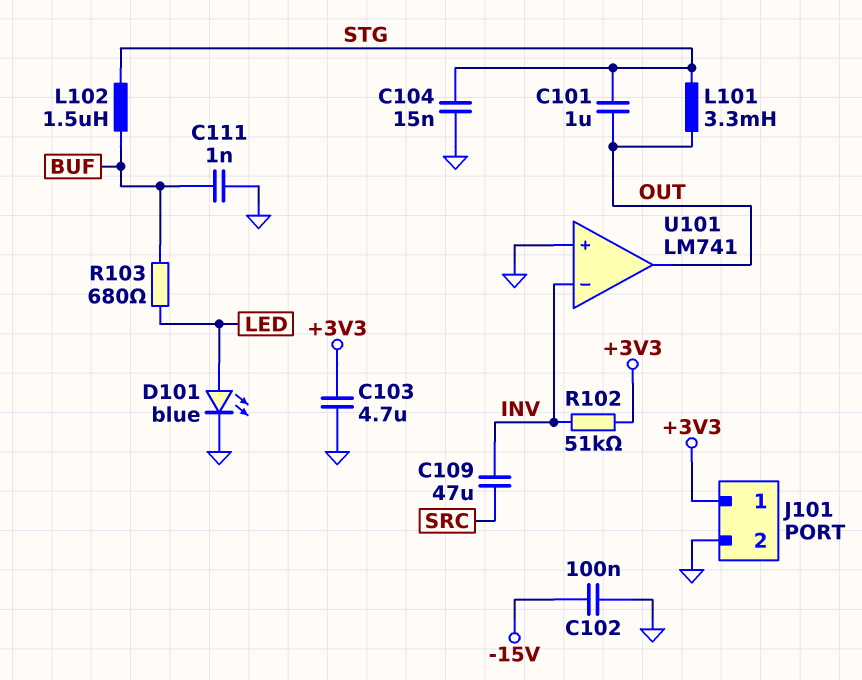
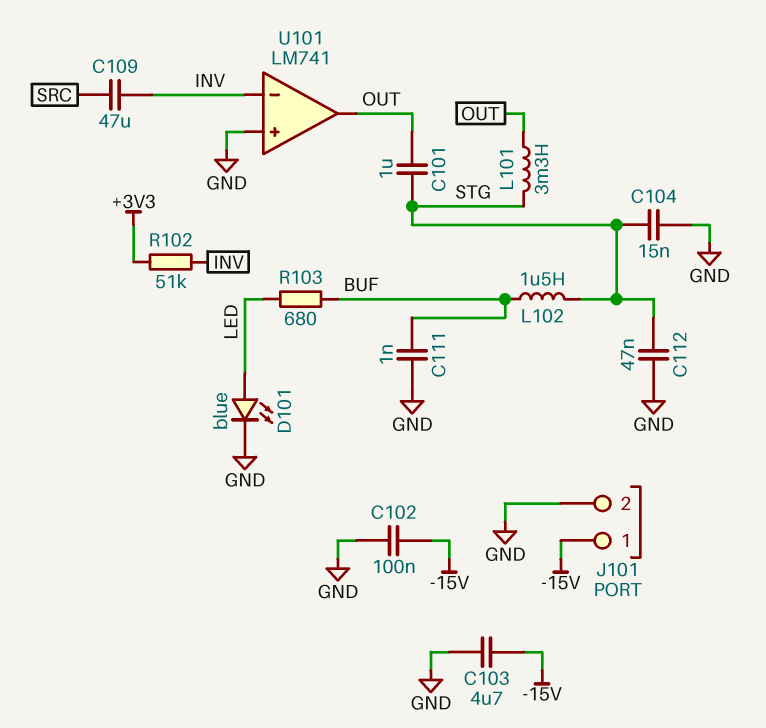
C103: 4.7uF (+3V3, GND) -> 4.7uF (-15V, GND)
C112: none -> 47nF (GND, STG)
J101 pin 1: +3V3 -> -15V

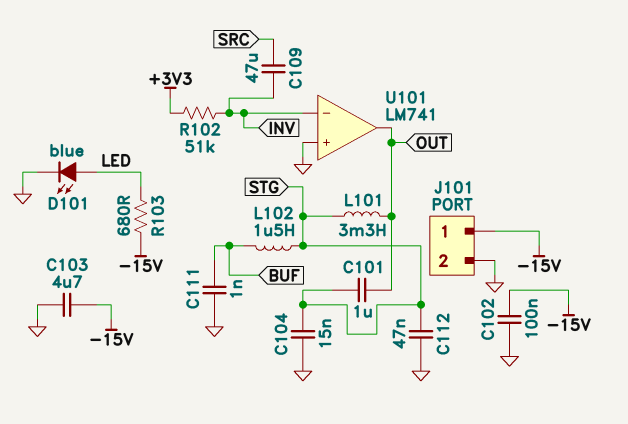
R103: 680 (BUF, LED) -> 680 (-15V, LED)

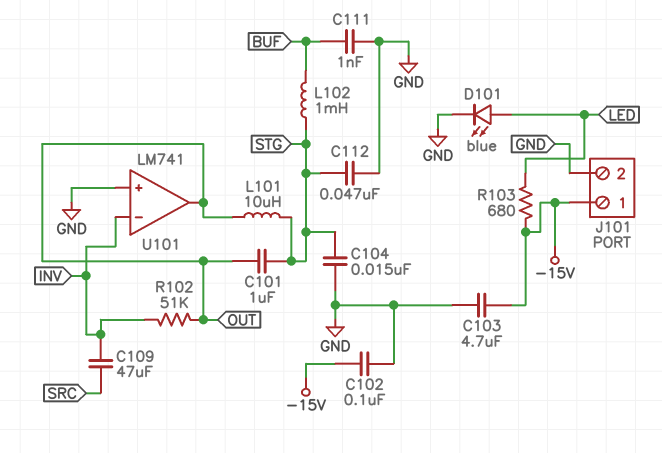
L101: 3.3mH (OUT, STG) -> 10uH (OUT, STG)
L102: 1.5uH (BUF, STG) -> 1mH (BUF, STG)
R102: 51k (+3V3, INV) -> 51k (INV, OUT)

